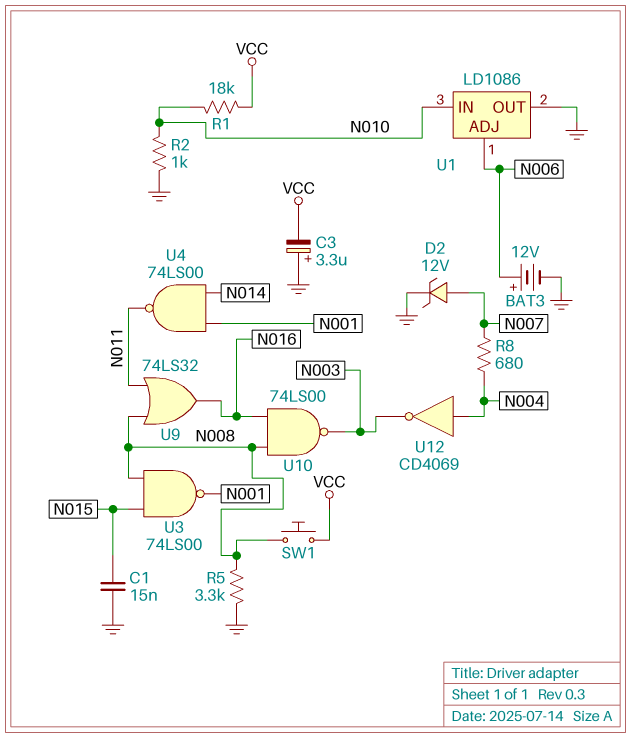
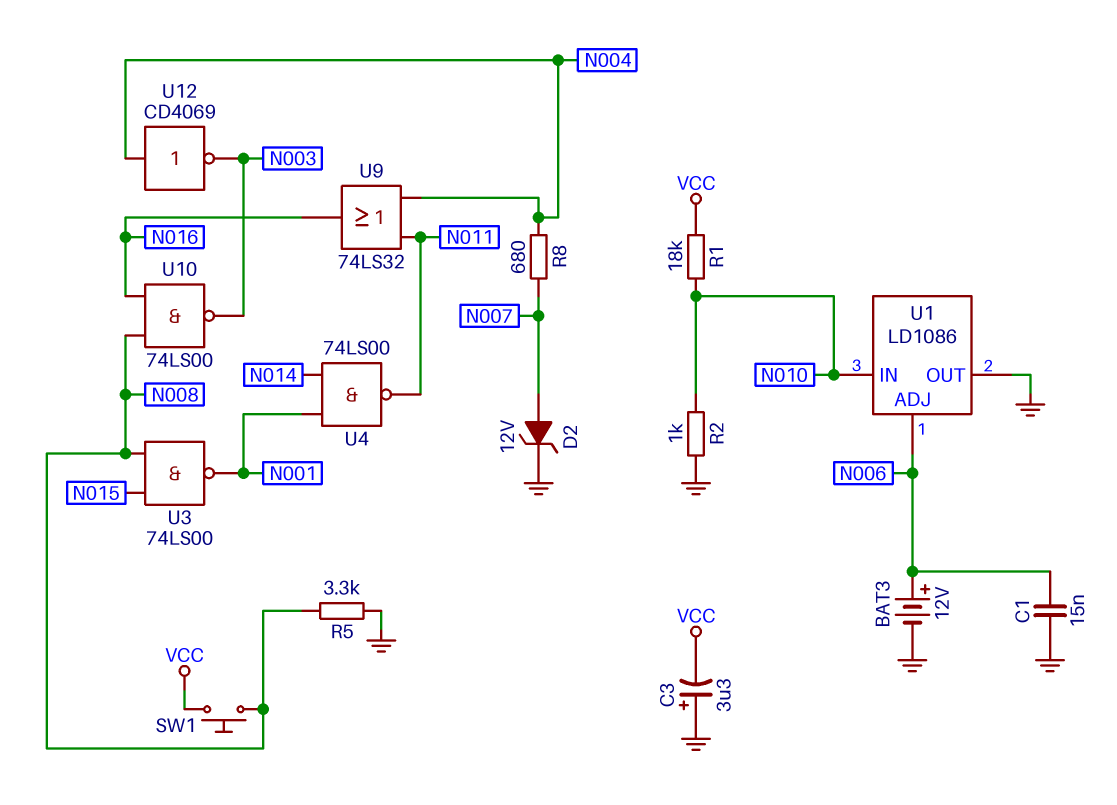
C1: 15nF (GND, N015) -> 15nF (GND, N006)
U9: OR 74LS32 (in N008, in N011, out N016) -> OR 74LS32 (in N004, in N011, out N016)

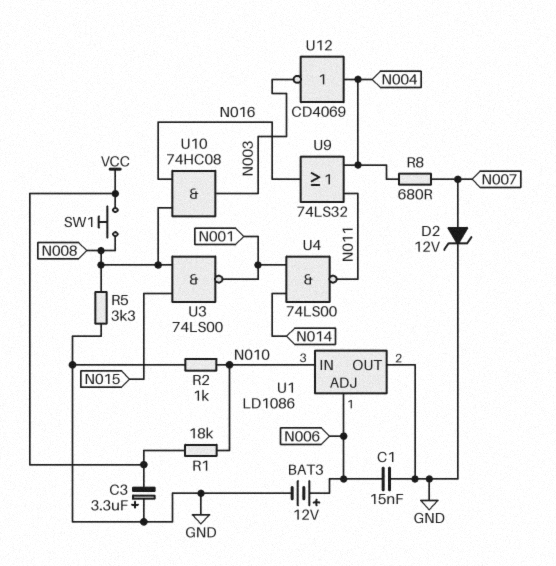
U10: NAND 74LS00 (in N008, in N016, out N003) -> AND 74HC08 (in N008, in N016, out N003)

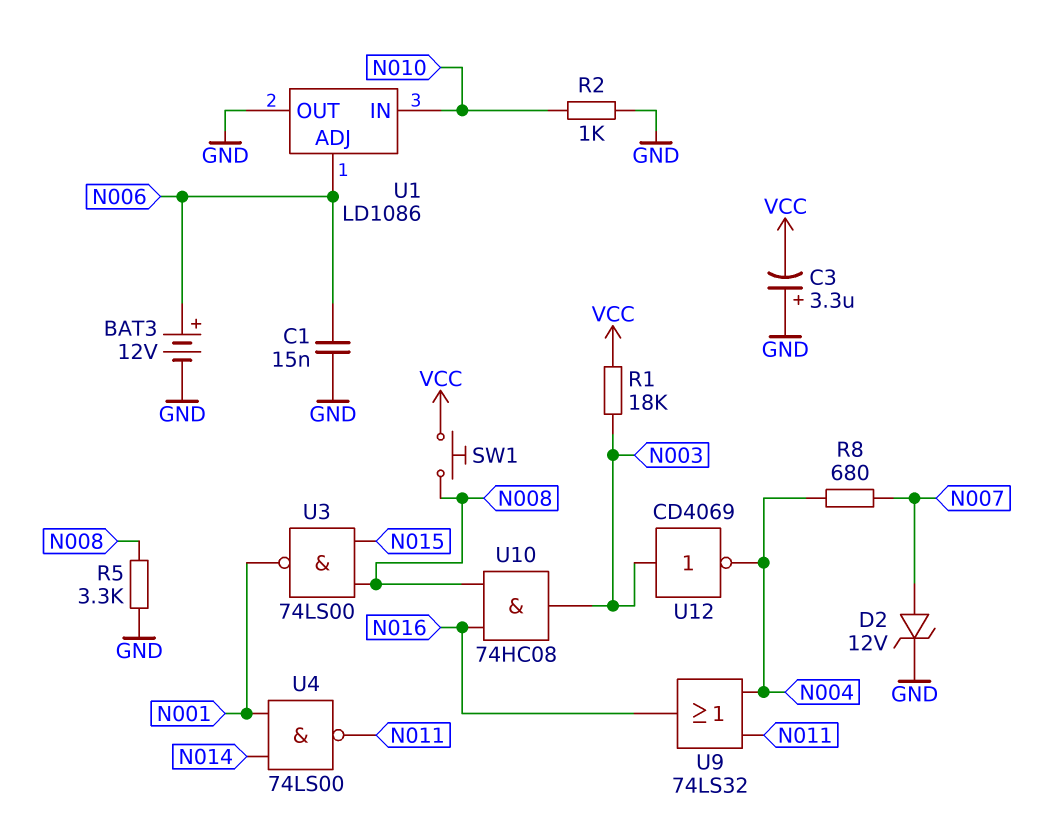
R1: 18k (N010, VCC) -> 18k (N003, VCC)
U12: NOT CD4069 (in N004, out N003) -> NOT CD4069 (in N003, out N004)

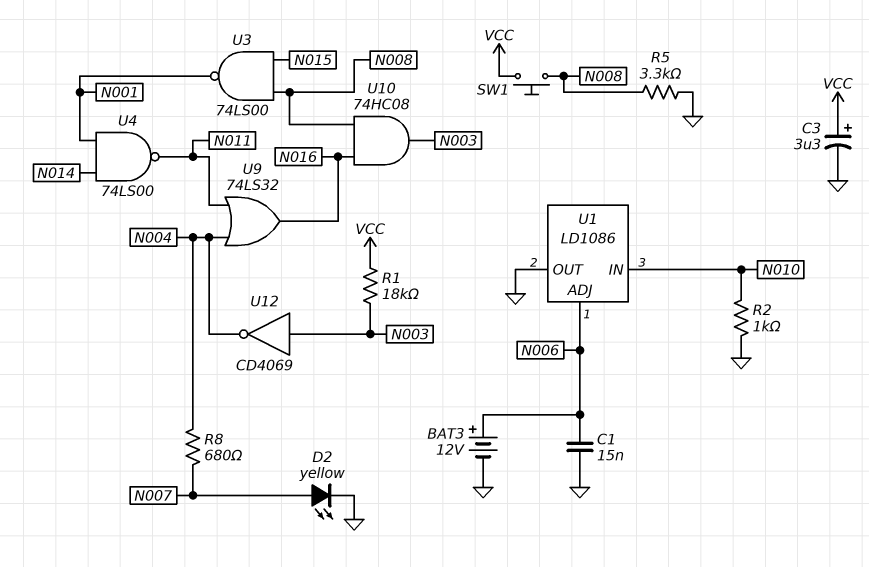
C3: 3.3uF (plus GND, minus VCC) -> 3.3uF (plus VCC, minus GND)
D2: zener 12V (A N007, K GND) -> LED yellow (A N007, K GND)

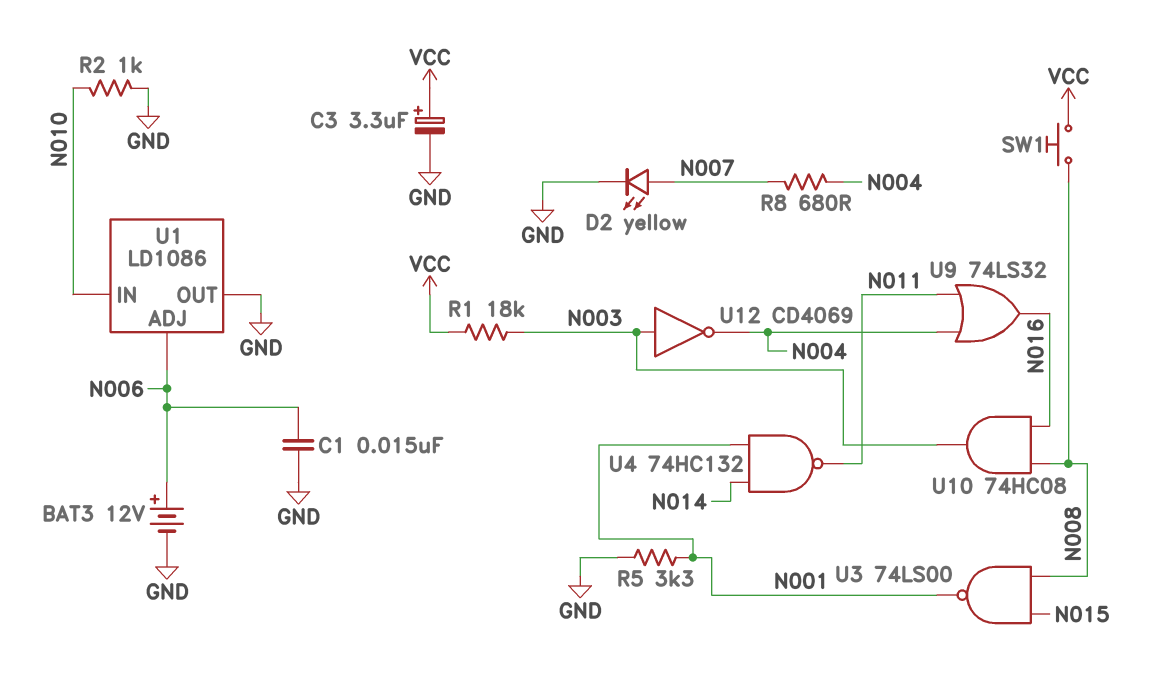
R5: 3.3k (GND, N008) -> 3.3k (GND, N001)
U4: NAND 74LS00 (in N001, in N014, out N011) -> NAND 74HC132 (in N001, in N014, out N011)

